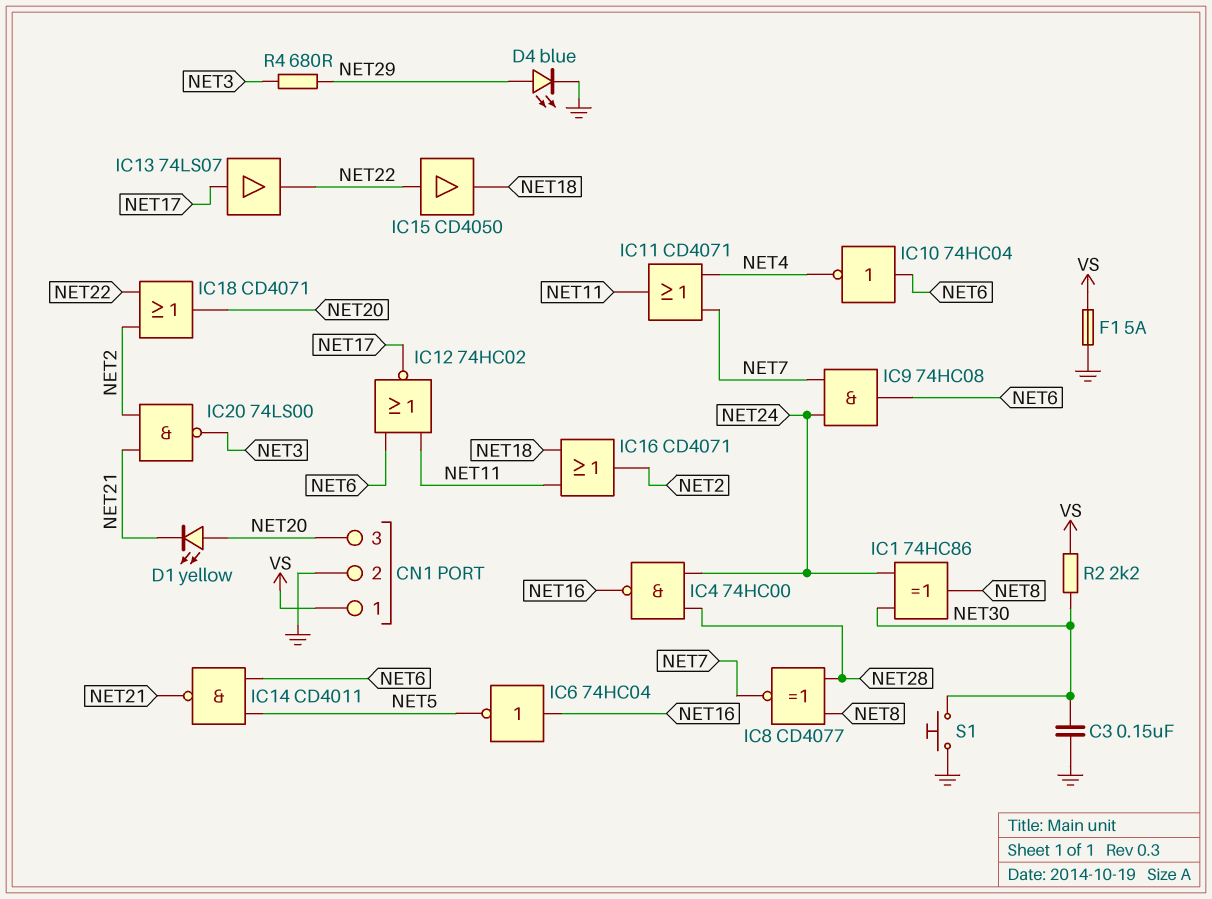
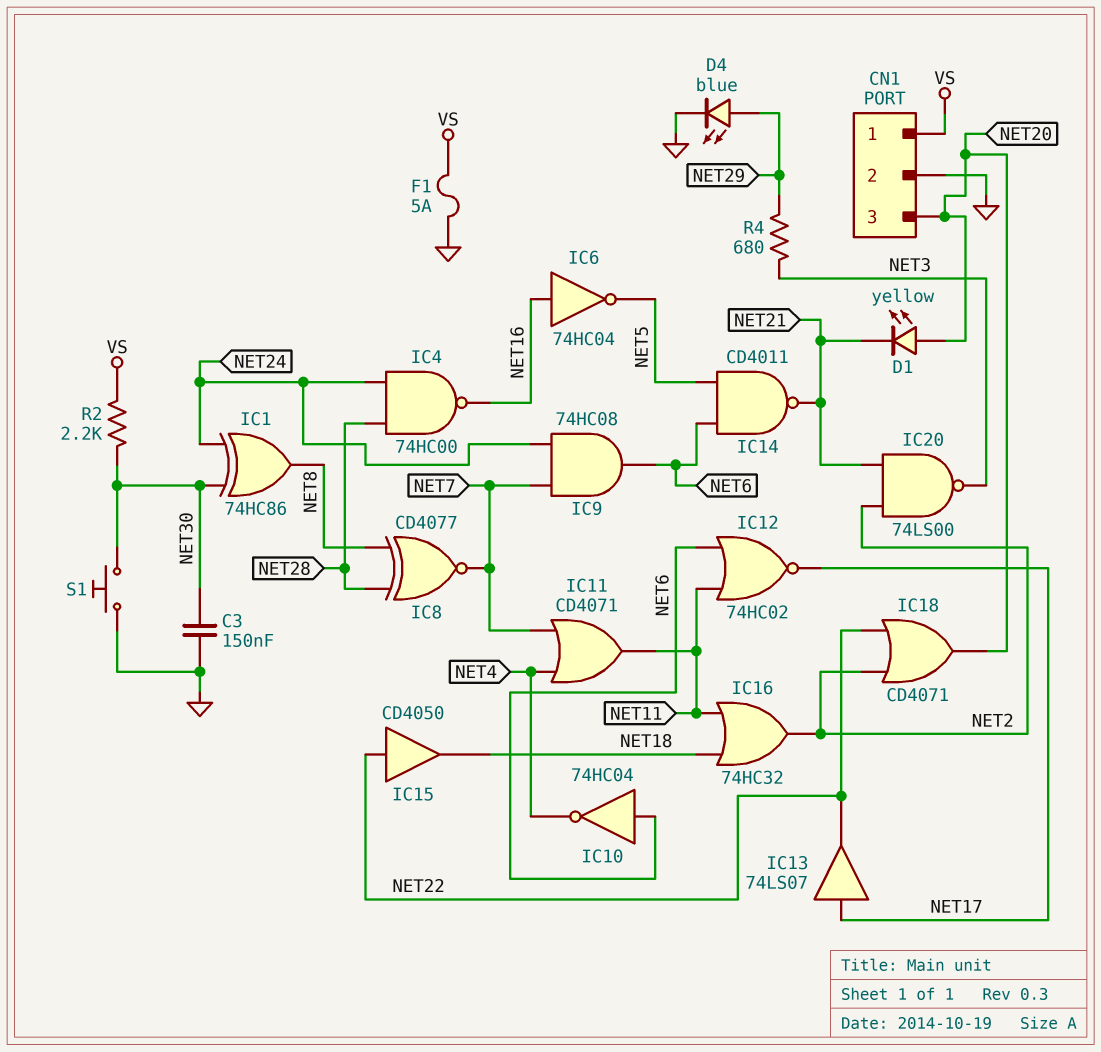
IC16: OR CD4071 (in NET11, in NET18, out NET2) -> OR 74HC32 (in NET11, in NET18, out NET2)

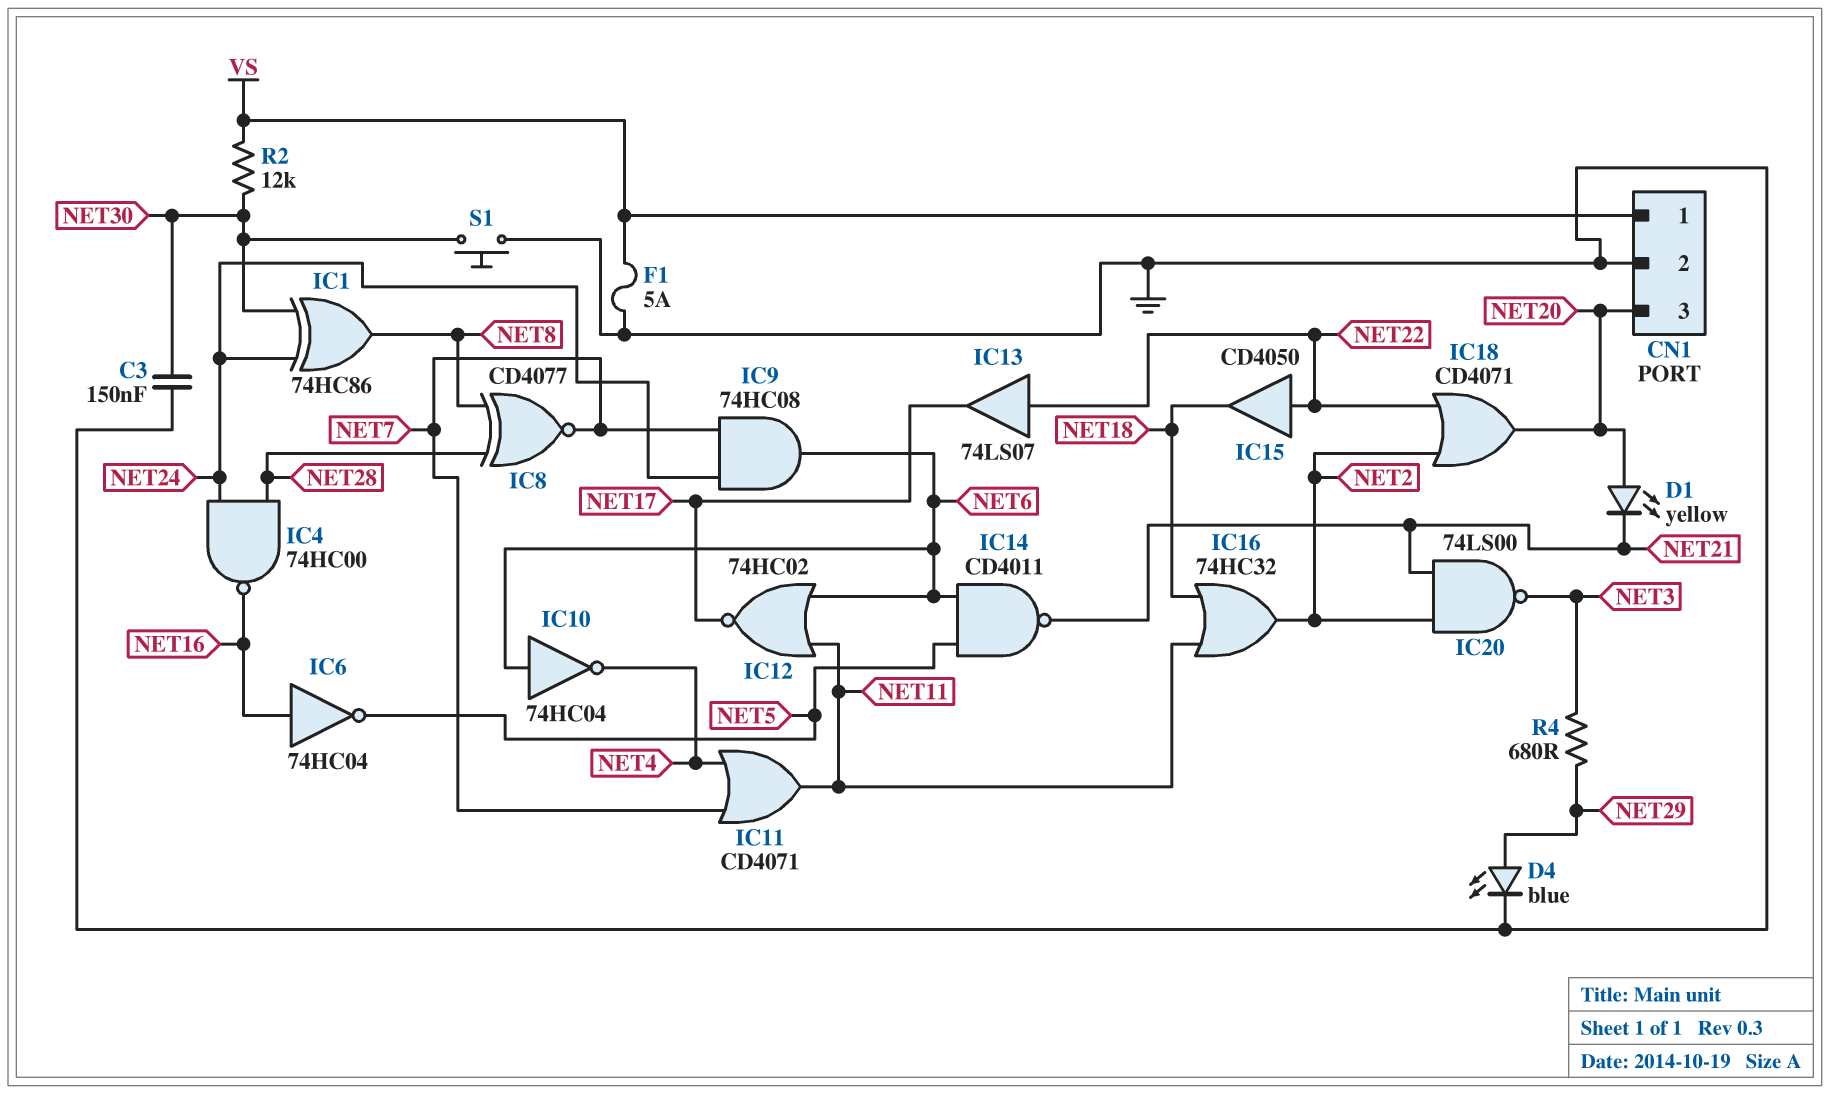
IC13: buffer 74LS07 (in NET17, out NET22) -> buffer 74LS07 (in NET22, out NET17)
R2: 2.2k (NET30, VS) -> 12k (NET30, VS)

